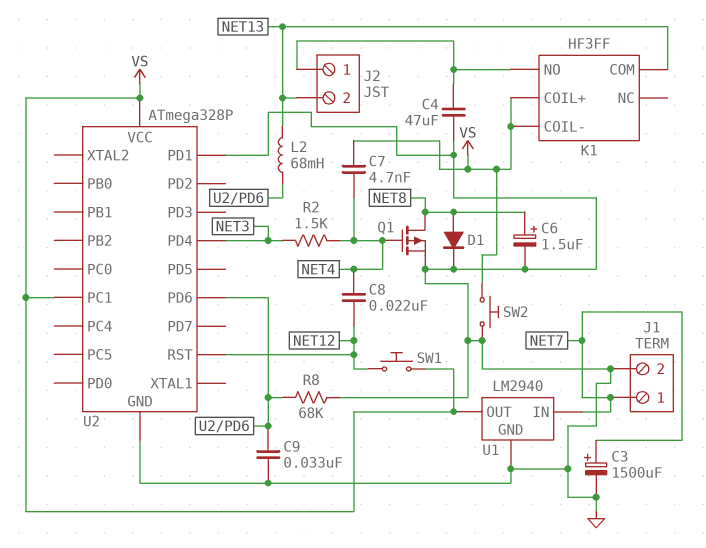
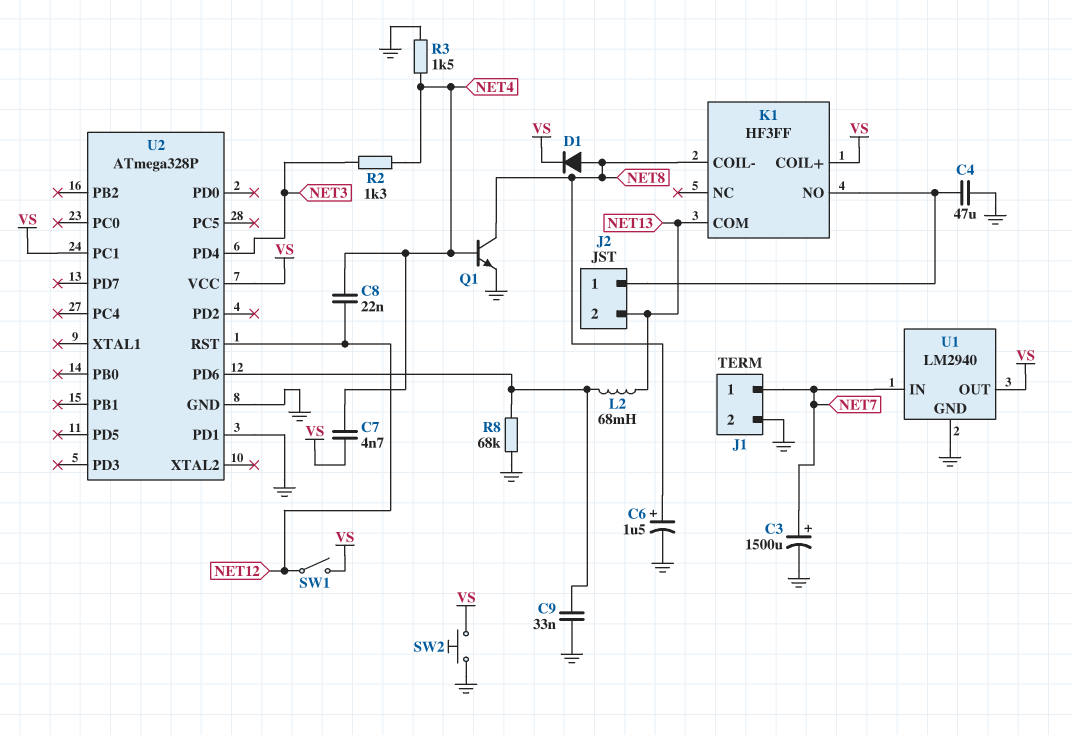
D1: diode (A NET8, K GND) -> diode (A NET8, K VS)
K1 pin COIL-: VS -> NET8
Q1: PMOS (G NET4, D NET8, S GND) -> NPN (B NET4, C NET8, E GND)
R2: 1.5k (NET3, NET4) -> 1.3k (NET3, NET4)
R3: none -> 1.5k (GND, NET4)
SW1: button (NET12, VS) -> switch (NET12, VS)

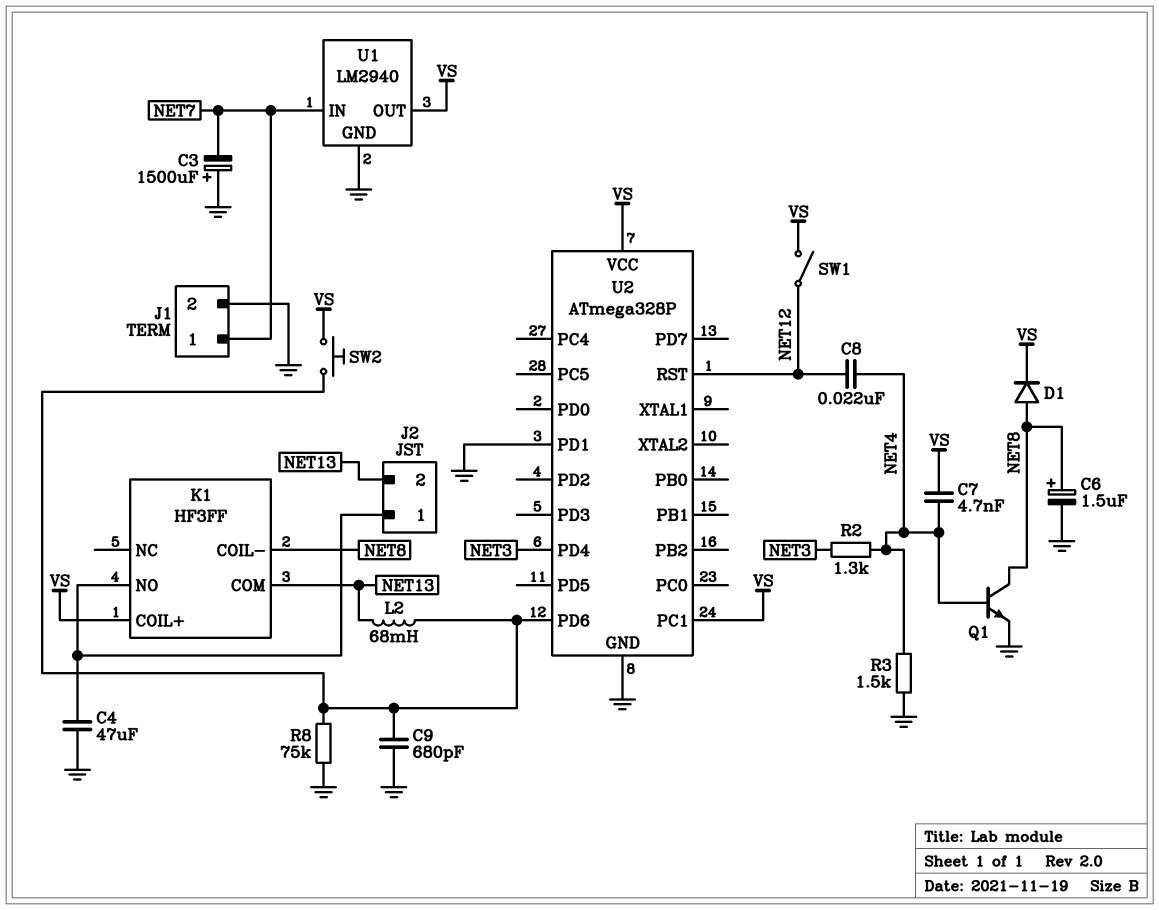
C3: 1500uF (plus NET7, minus GND) -> 1500uF (plus GND, minus NET7)
C9: 33nF (GND, U2/PD6) -> 680pF (GND, U2/PD6)
R8: 68k (GND, U2/PD6) -> 75k (GND, U2/PD6)
SW2: button (GND, VS) -> button (U2/PD6, VS)

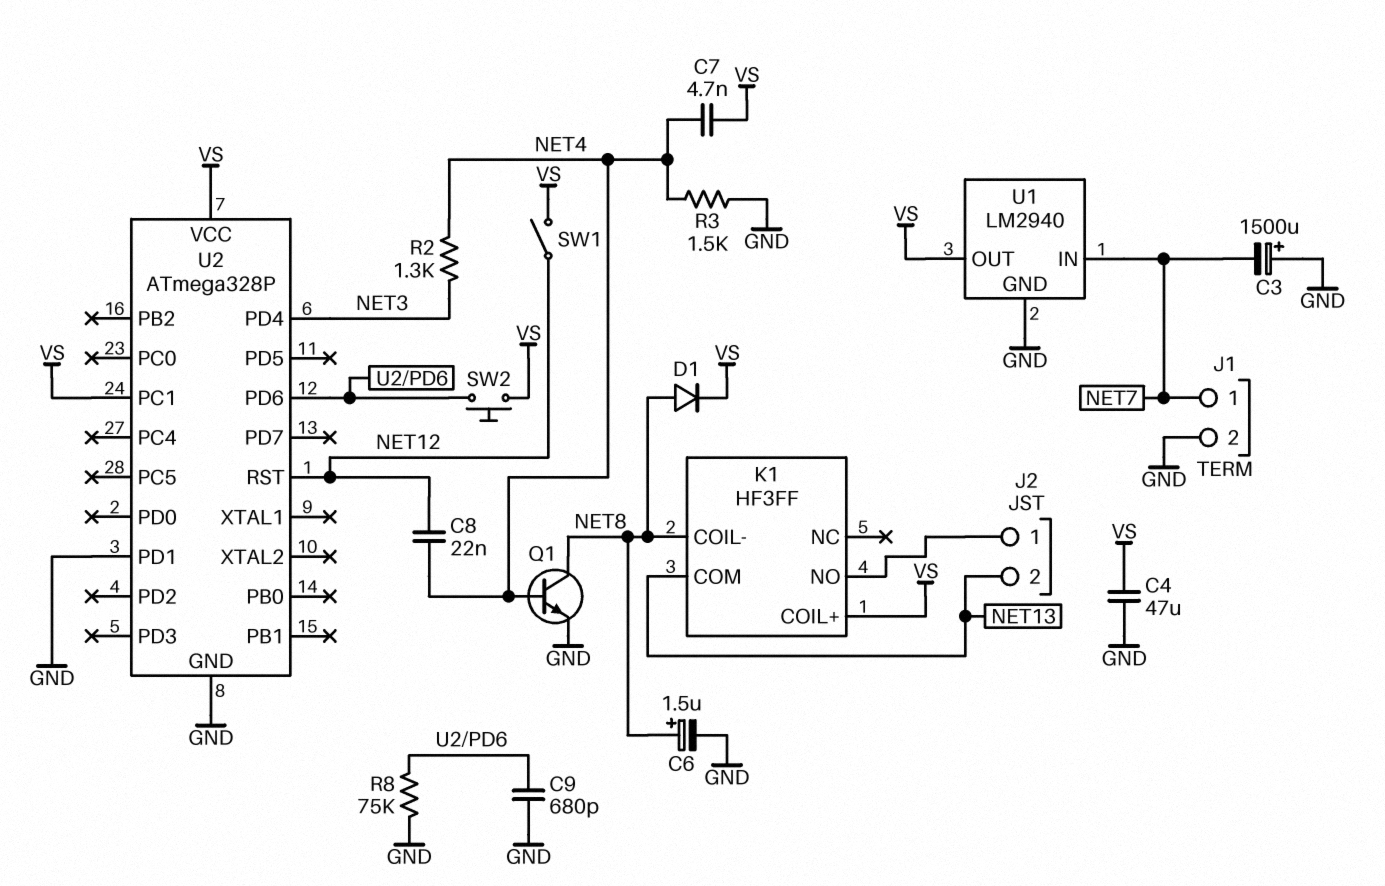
C4: 47uF (GND, J2/1) -> 47uF (GND, VS)
L2: 68mH (NET13, U2/PD6) -> none

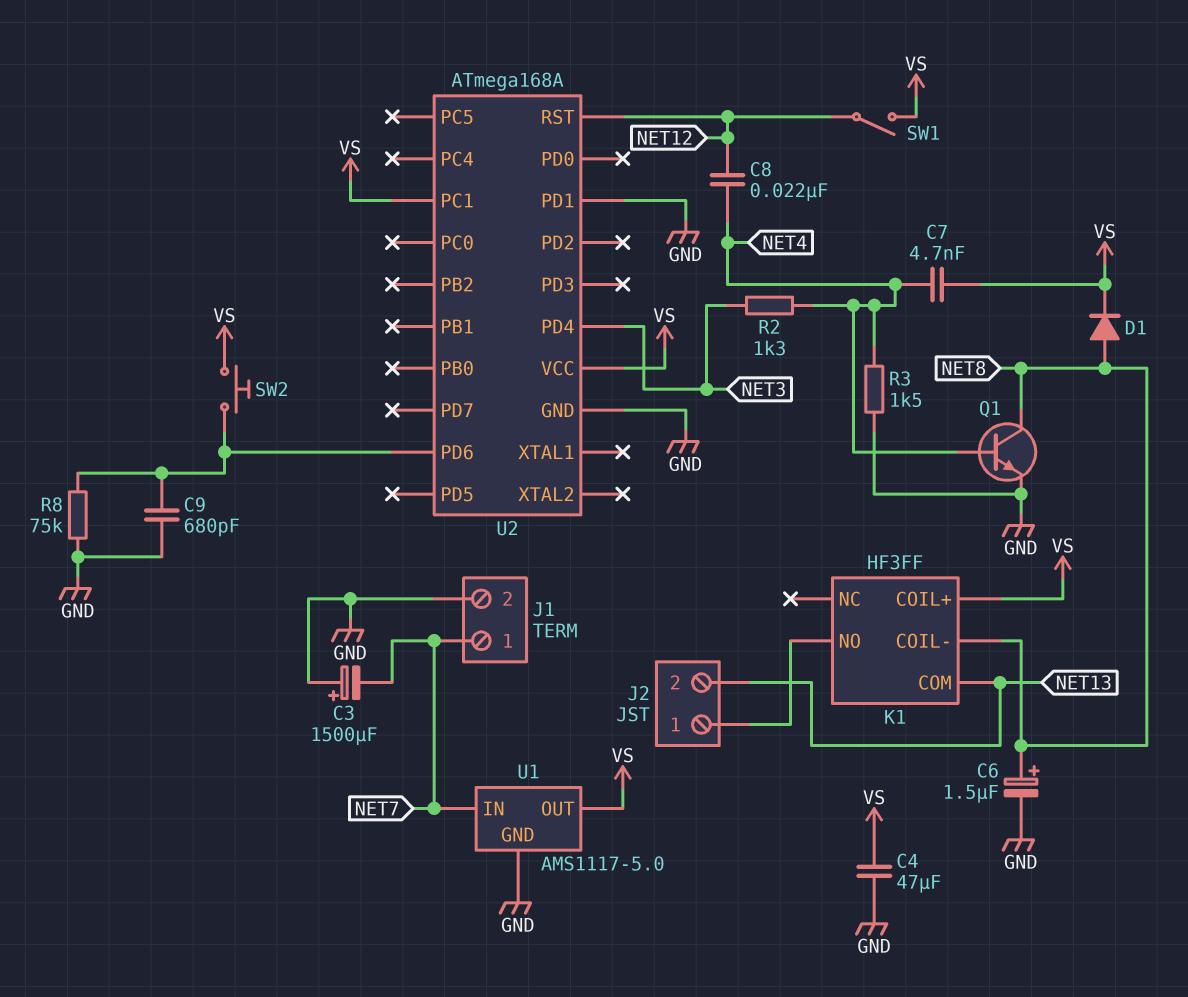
U1: LM2940 -> AMS1117-5.0
U2: ATmega328P -> ATmega168A

